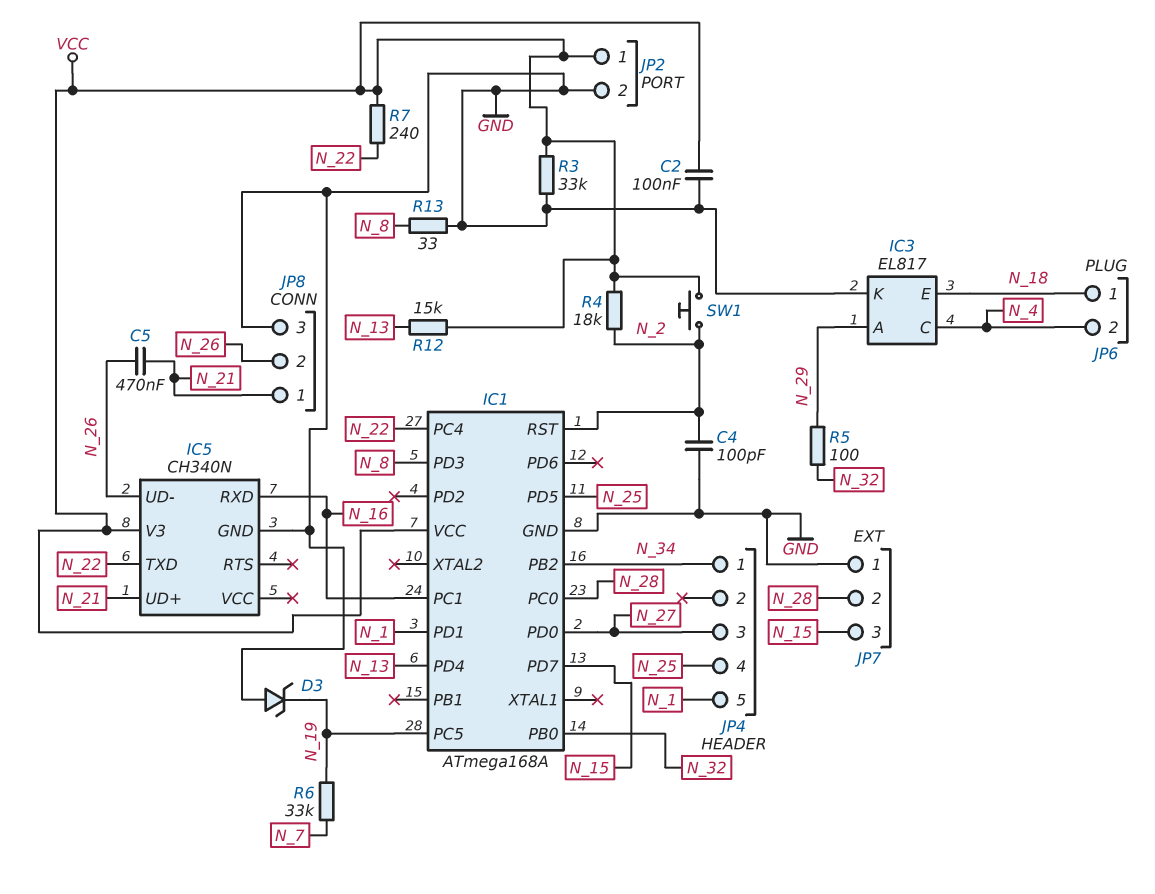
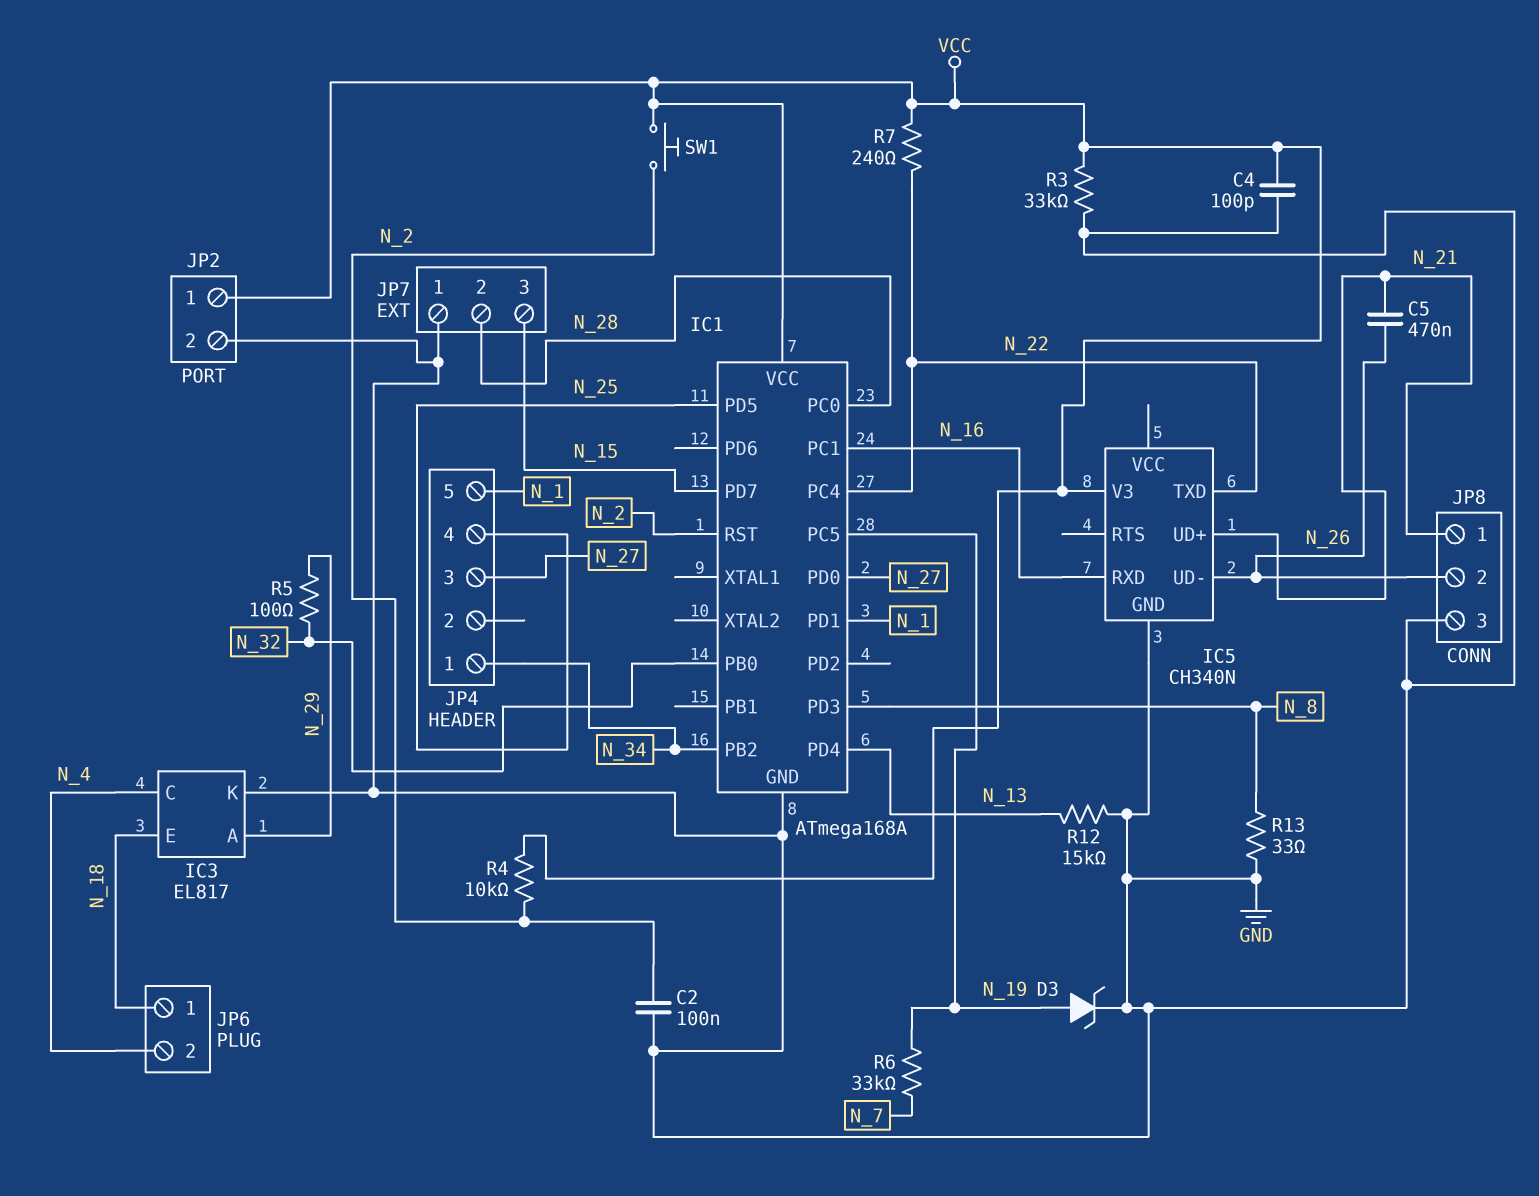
C2: 100nF (GND, VCC) -> 100nF (GND, N_2)
C4: 100pF (GND, N_2) -> 100pF (GND, VCC)
D3: zener (A GND, K N_19) -> zener (A N_19, K GND)
R4: 18k (N_2, VCC) -> 10k (N_2, VCC)
R12: 15k (N_13, VCC) -> 15k (GND, N_13)

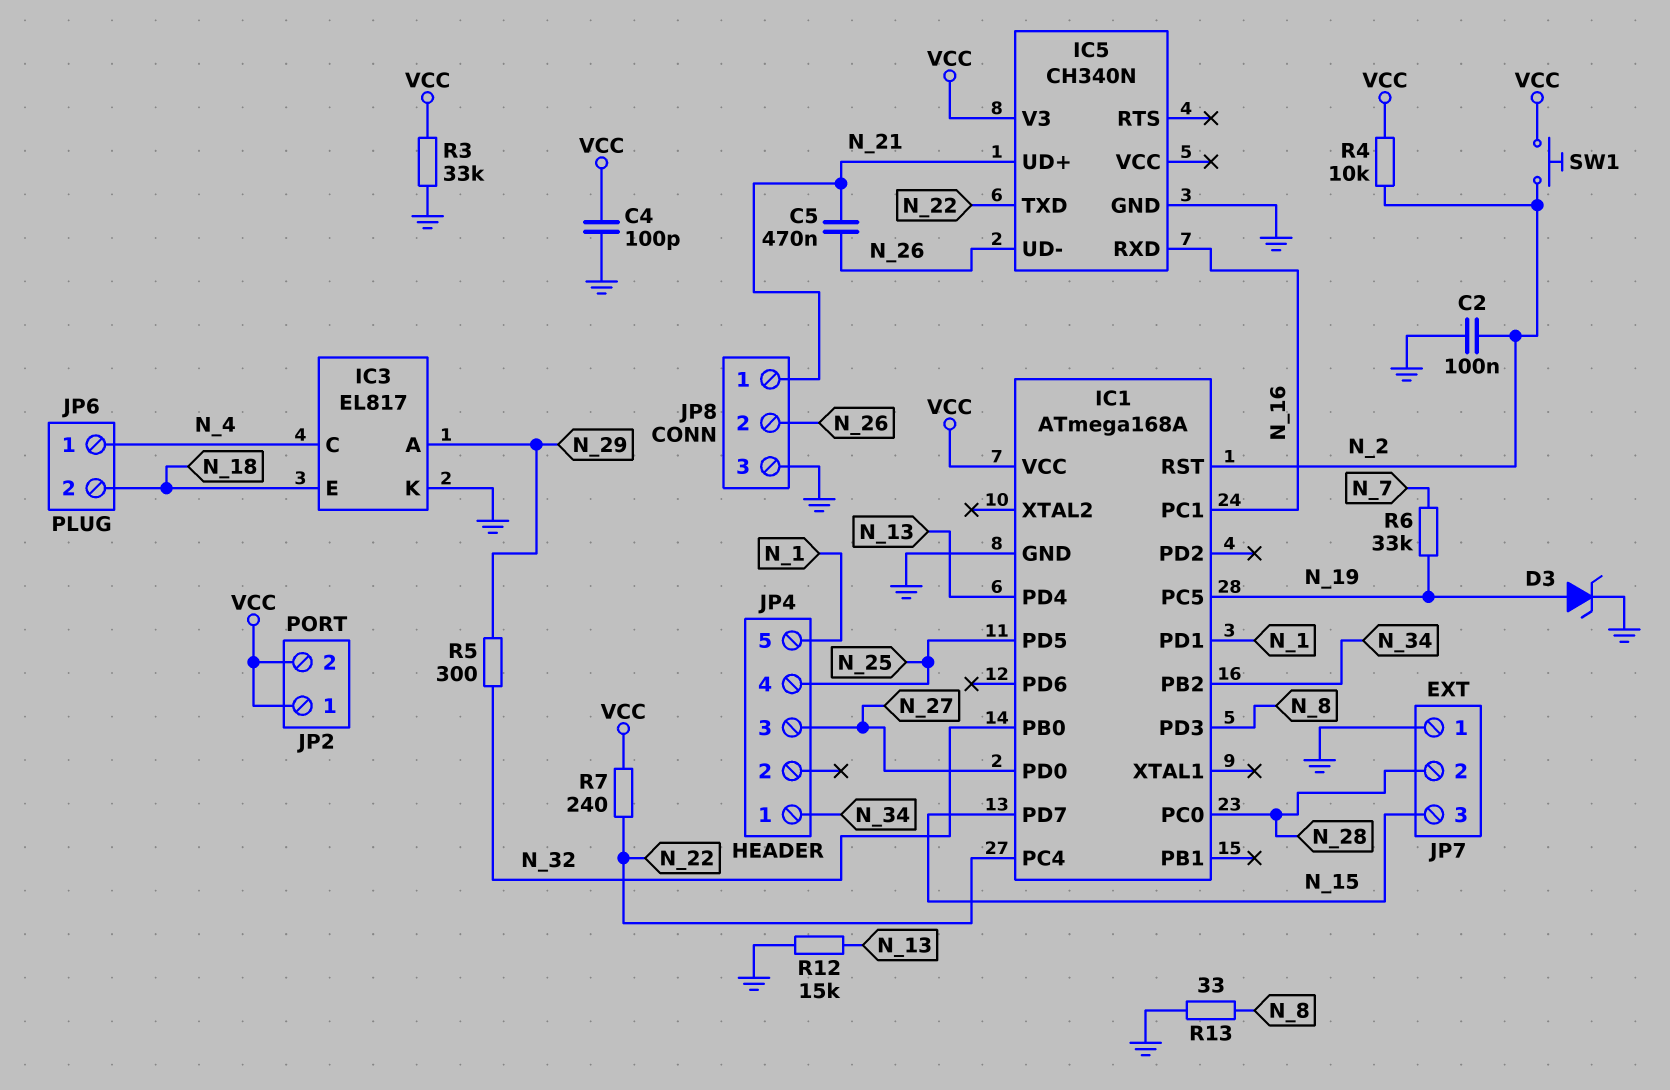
JP2 pin 2: GND -> VCC
JP6 pin 1: N_18 -> N_4
JP6 pin 2: N_4 -> N_18
R5: 100 (N_29, N_32) -> 300 (N_29, N_32)

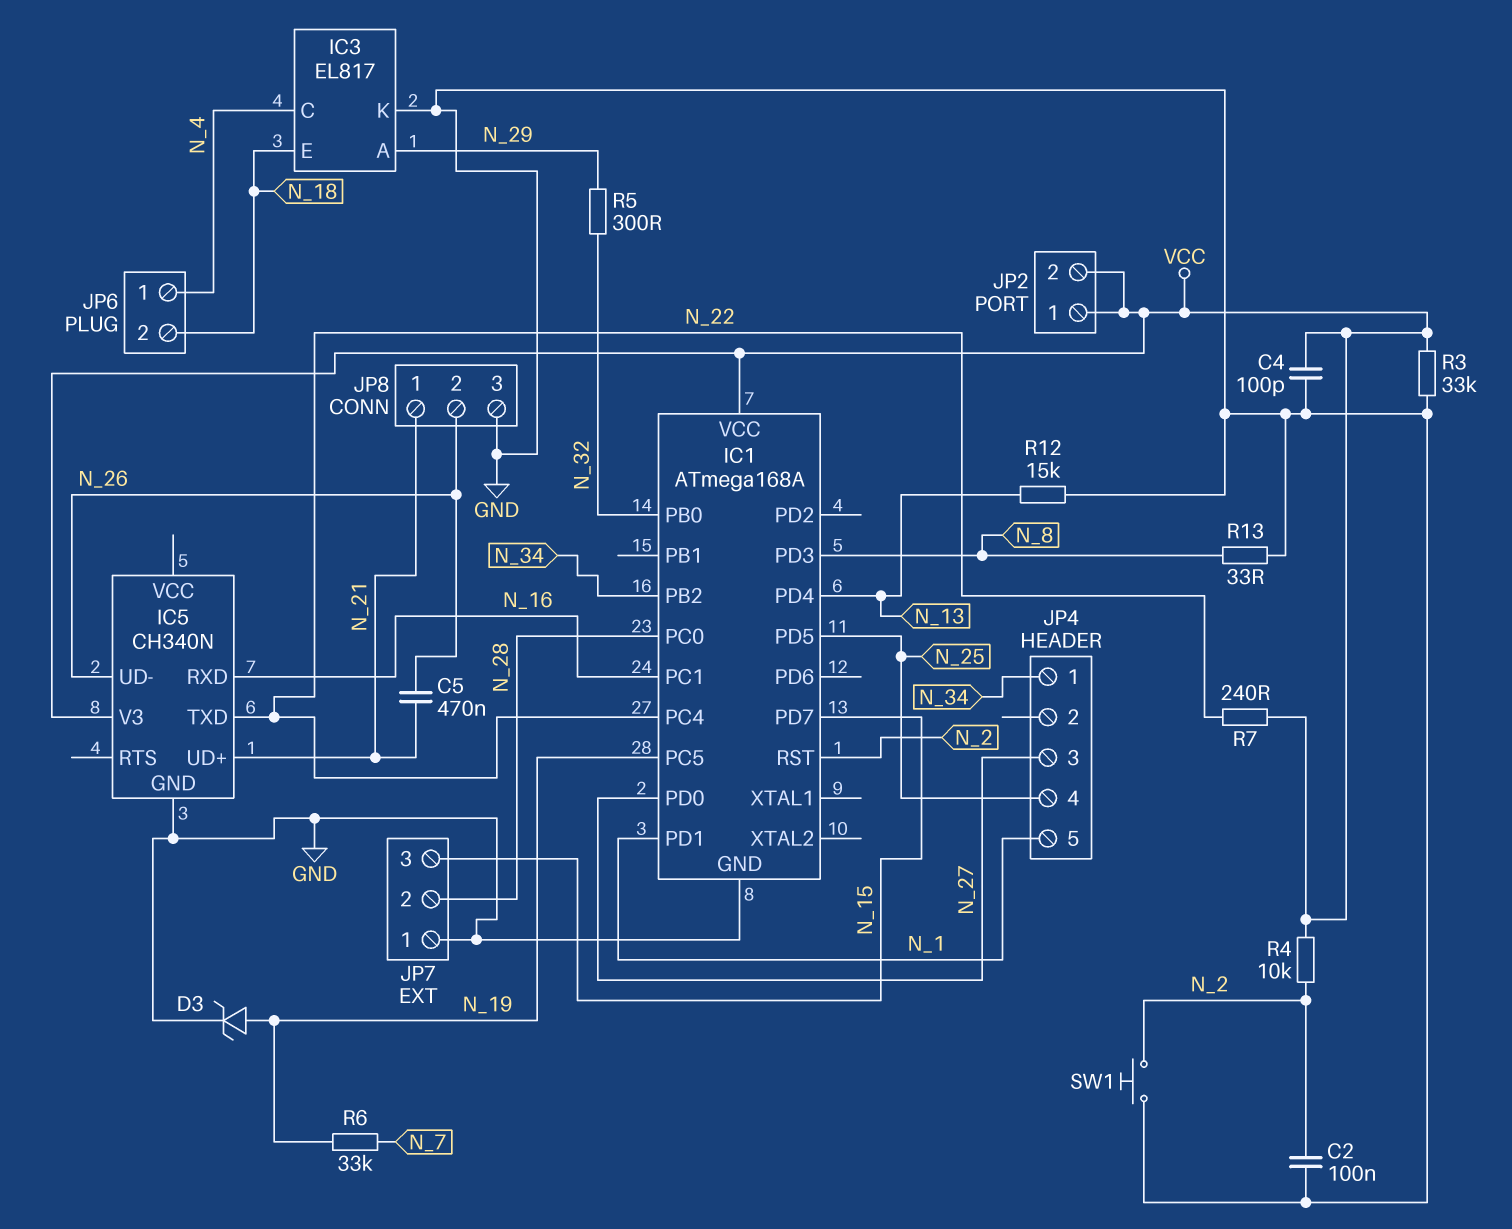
SW1: button (N_2, VCC) -> button (GND, N_2)

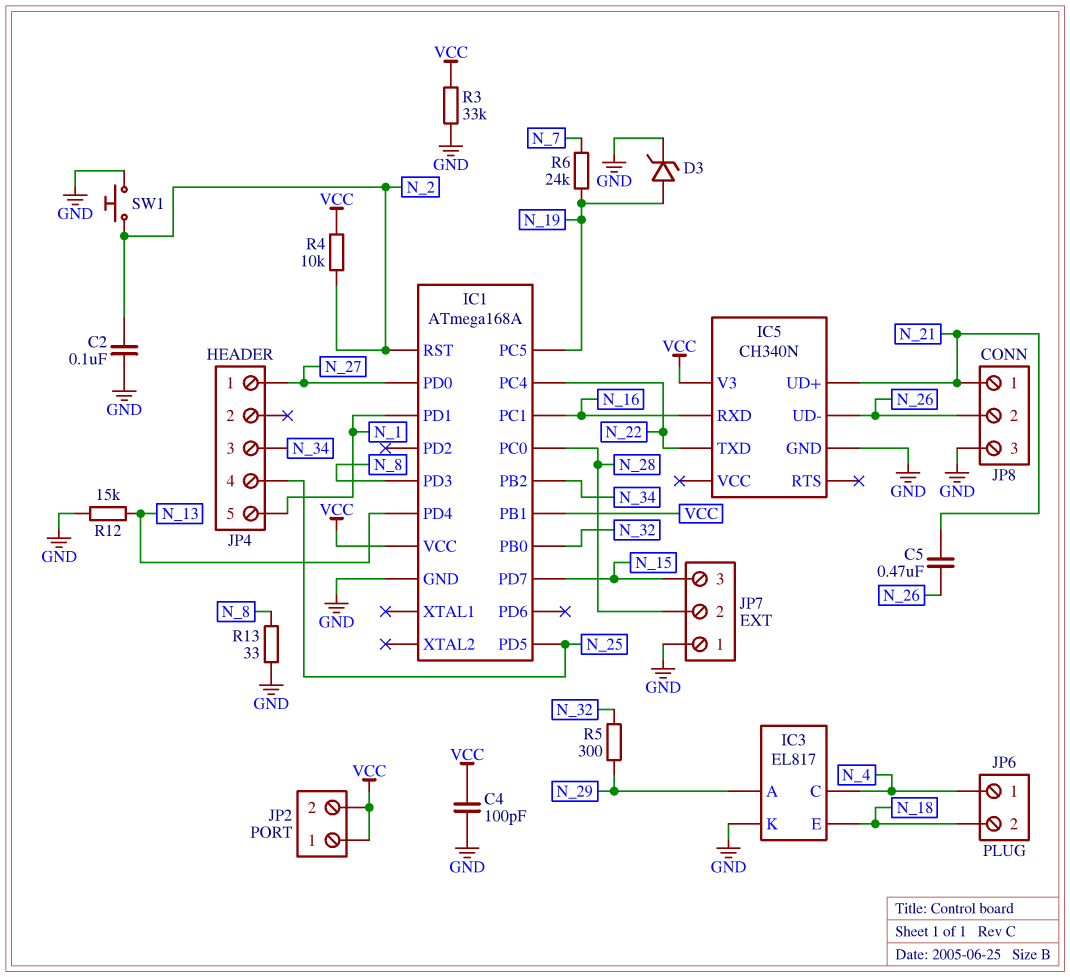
IC1 pin PB1: none -> VCC
JP4 pin 1: N_34 -> N_27
JP4 pin 3: N_27 -> N_34
R6: 33k (N_7, N_19) -> 24k (N_7, N_19)
R7: 240 (N_22, VCC) -> none

